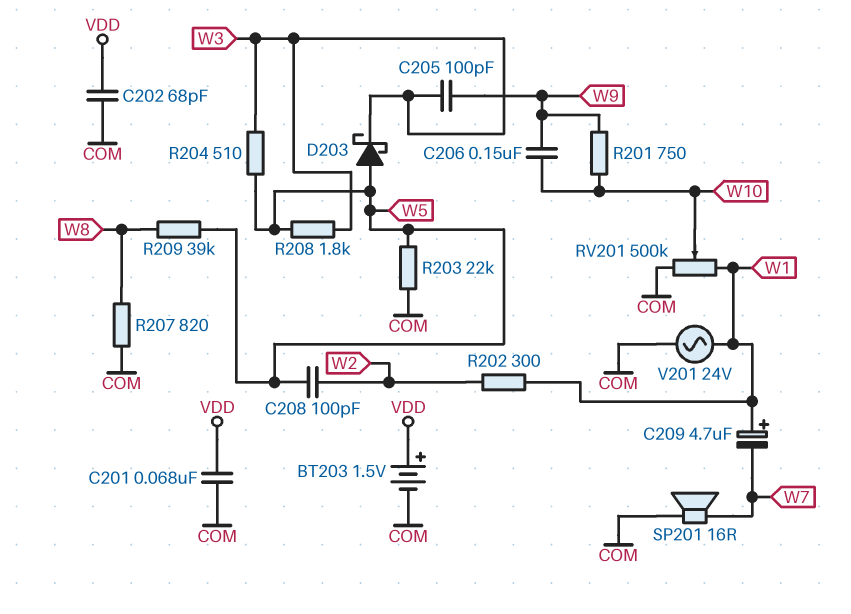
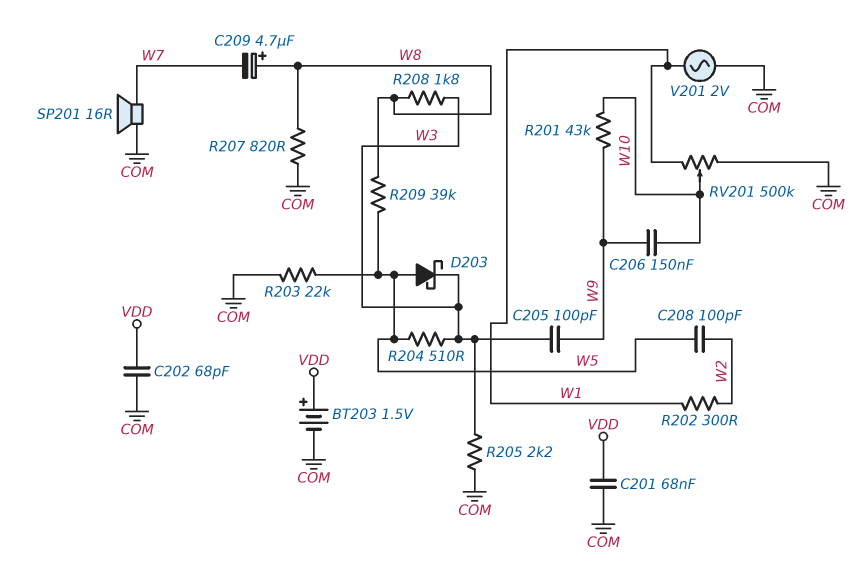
C209: 4.7uF (plus W1, minus W7) -> 4.7uF (plus W8, minus W7)
R201: 750 (W9, W10) -> 43k (W9, W10)
R205: none -> 2.2k (COM, W3)
R208: 1.8k (W3, W5) -> 1.8k (W3, W8)
V201: AC 24V (COM, W1) -> AC 2V (COM, W1)

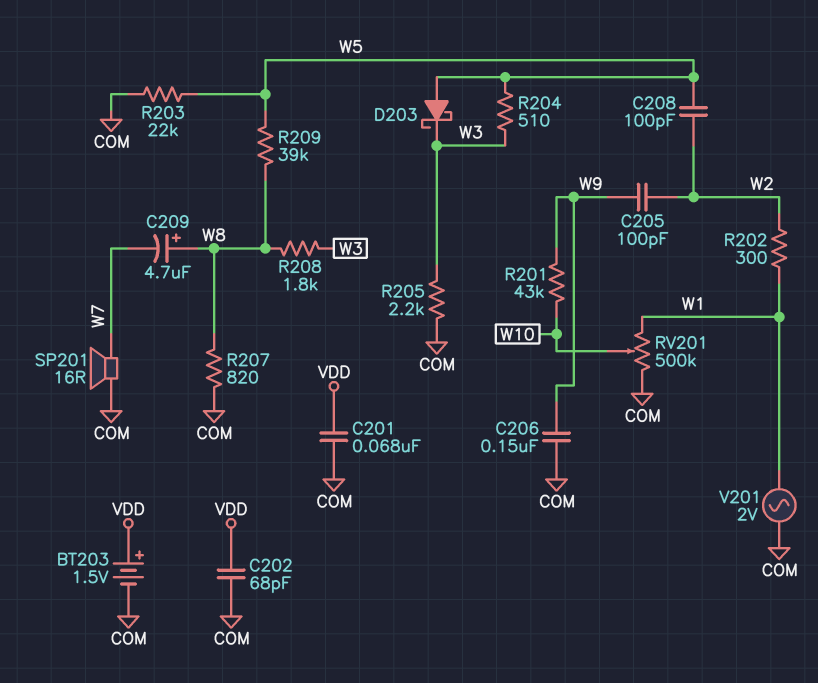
C205: 100pF (W3, W9) -> 100pF (W2, W9)
C206: 150nF (W9, W10) -> 150nF (COM, W9)

